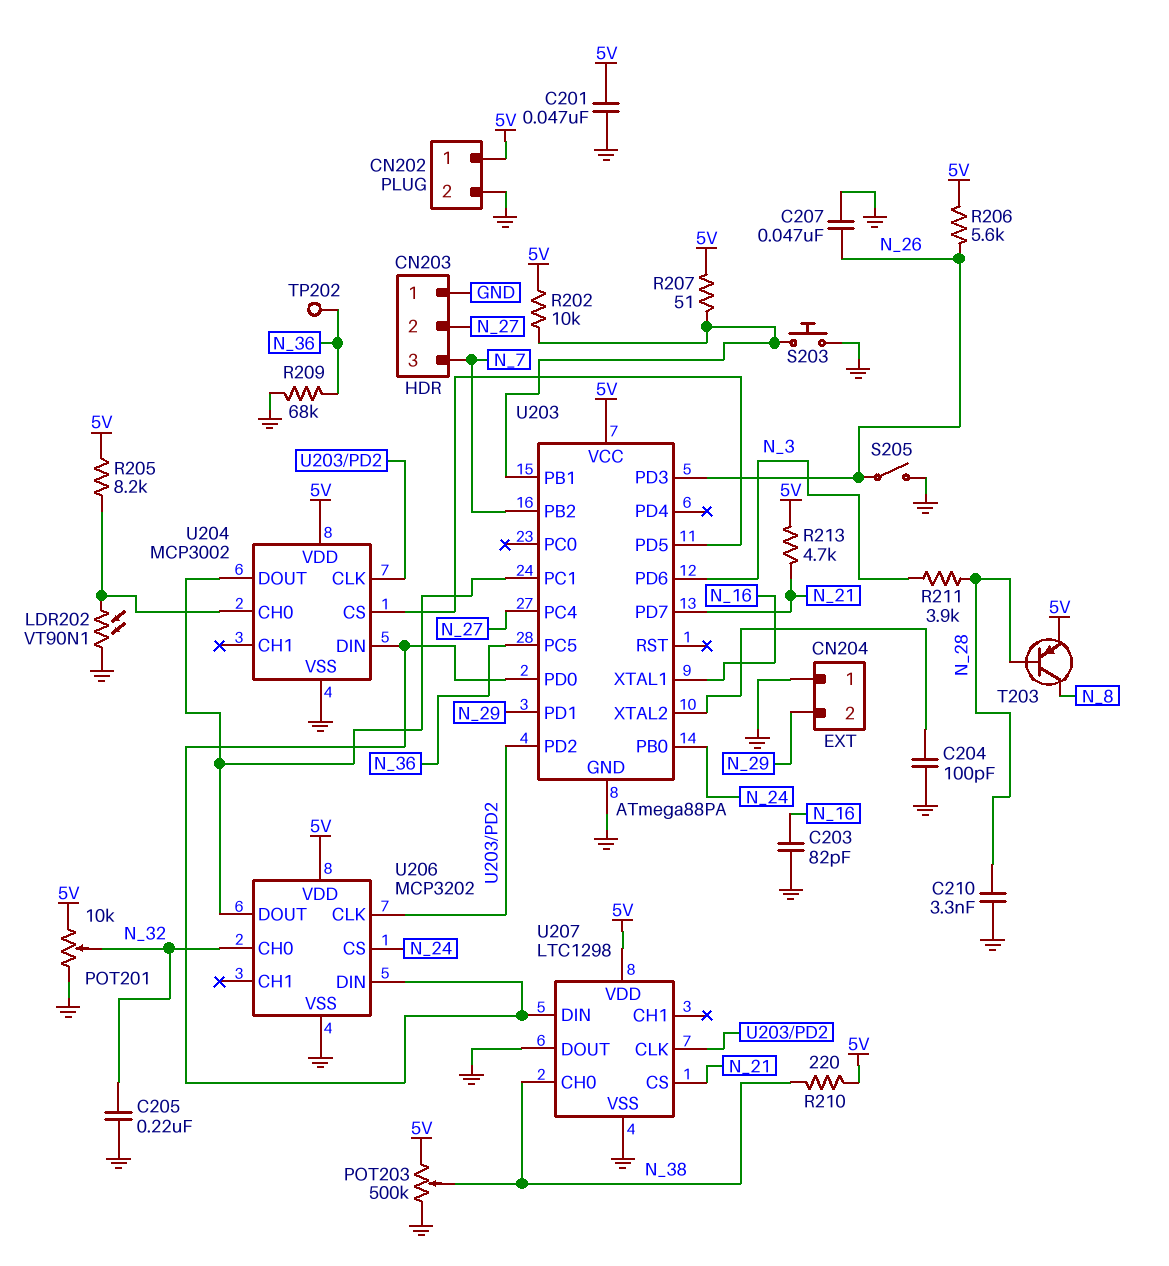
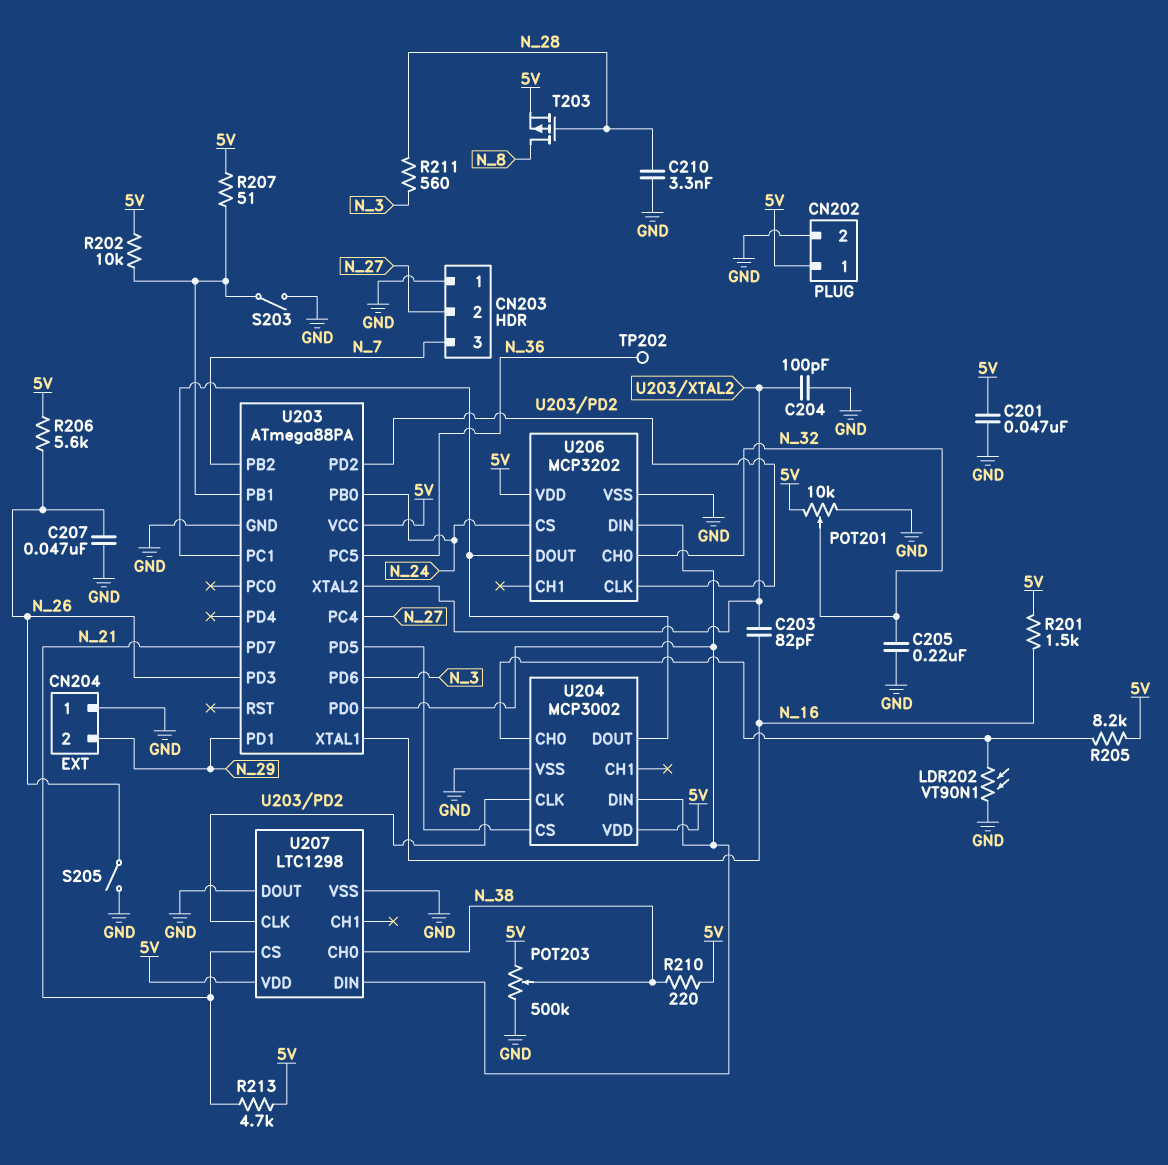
C203: 82pF (GND, N_16) -> 82pF (N_16, U203/XTAL2)
R201: none -> 1.5k (5V, N_16)
R209: 68k (GND, N_36) -> none
R211: 3.9k (N_3, N_28) -> 560 (N_3, N_28)
S203: button (GND, U203/PB1) -> switch (GND, U203/PB1)
T203: PNP (B N_28, C N_8, E 5V) -> PMOS (G N_28, D N_8, S 5V)

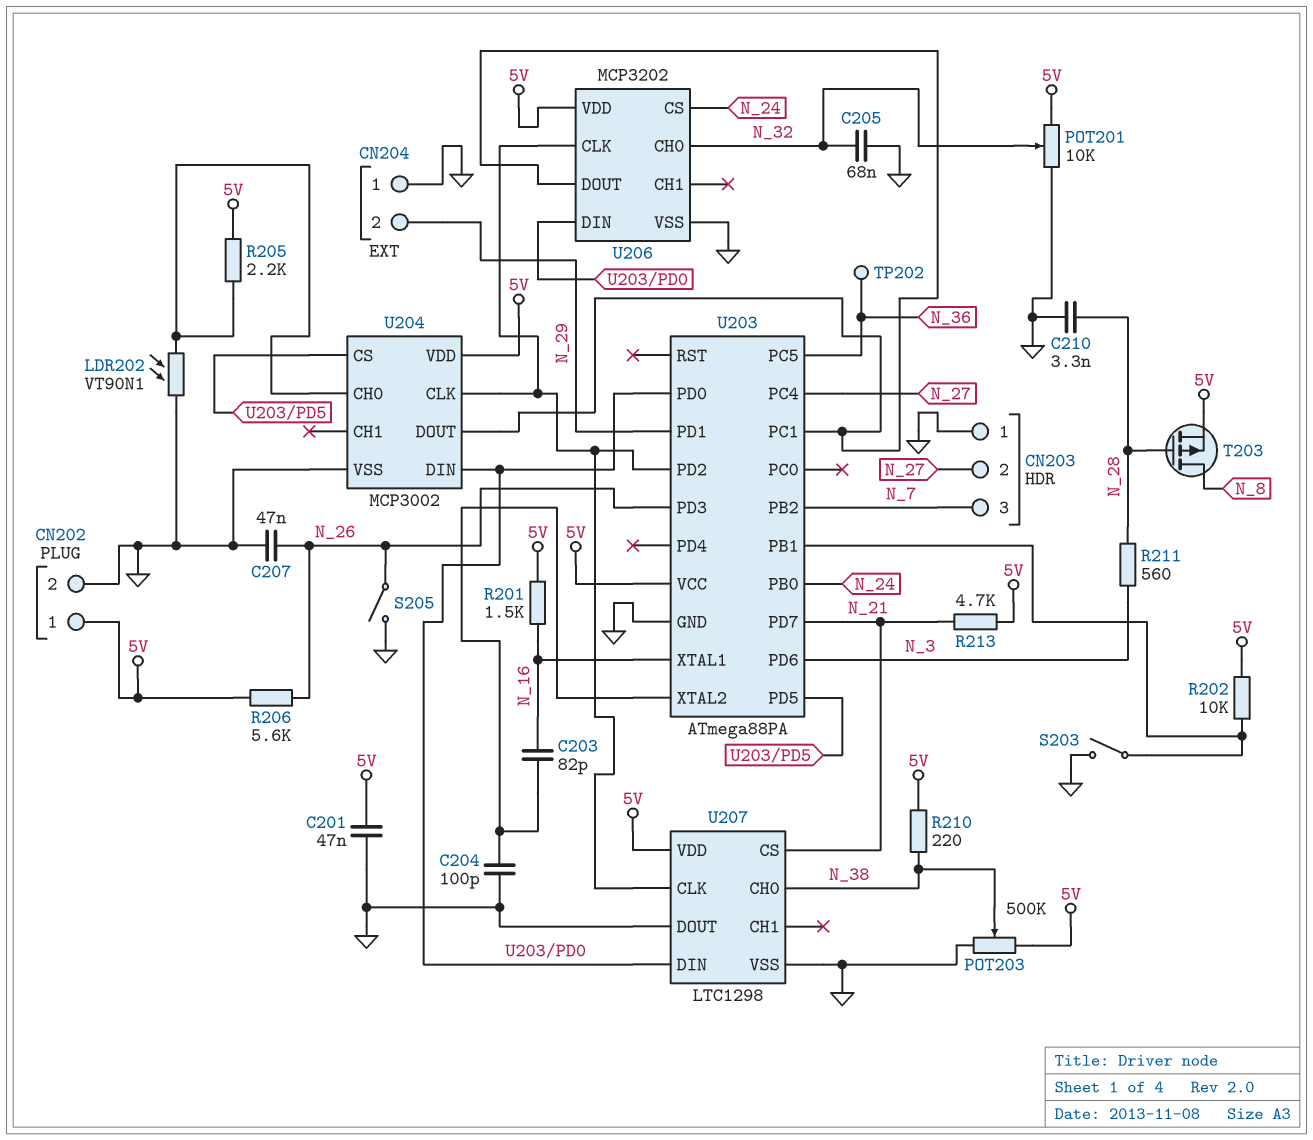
C205: 220nF (GND, N_32) -> 68nF (GND, N_32)
R205: 8.2k (5V, U204/CH0) -> 2.2k (5V, U204/CH0)
R207: 51 (5V, U203/PB1) -> none

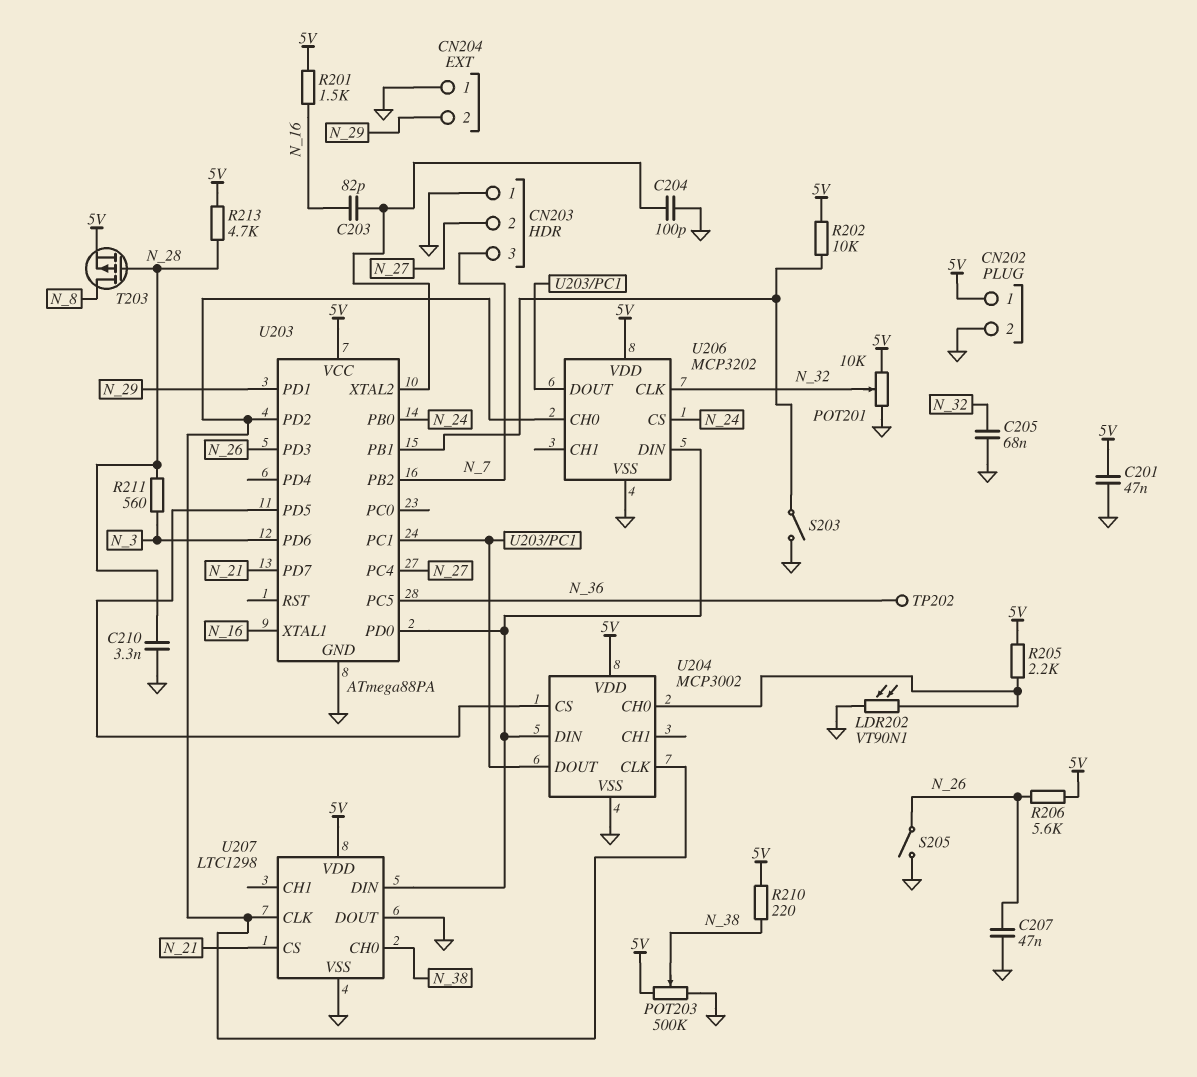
R213: 4.7k (5V, N_21) -> 4.7k (5V, N_28)
U206 pin CH0: N_32 -> U203/PD2
U206 pin CLK: U203/PD2 -> N_32

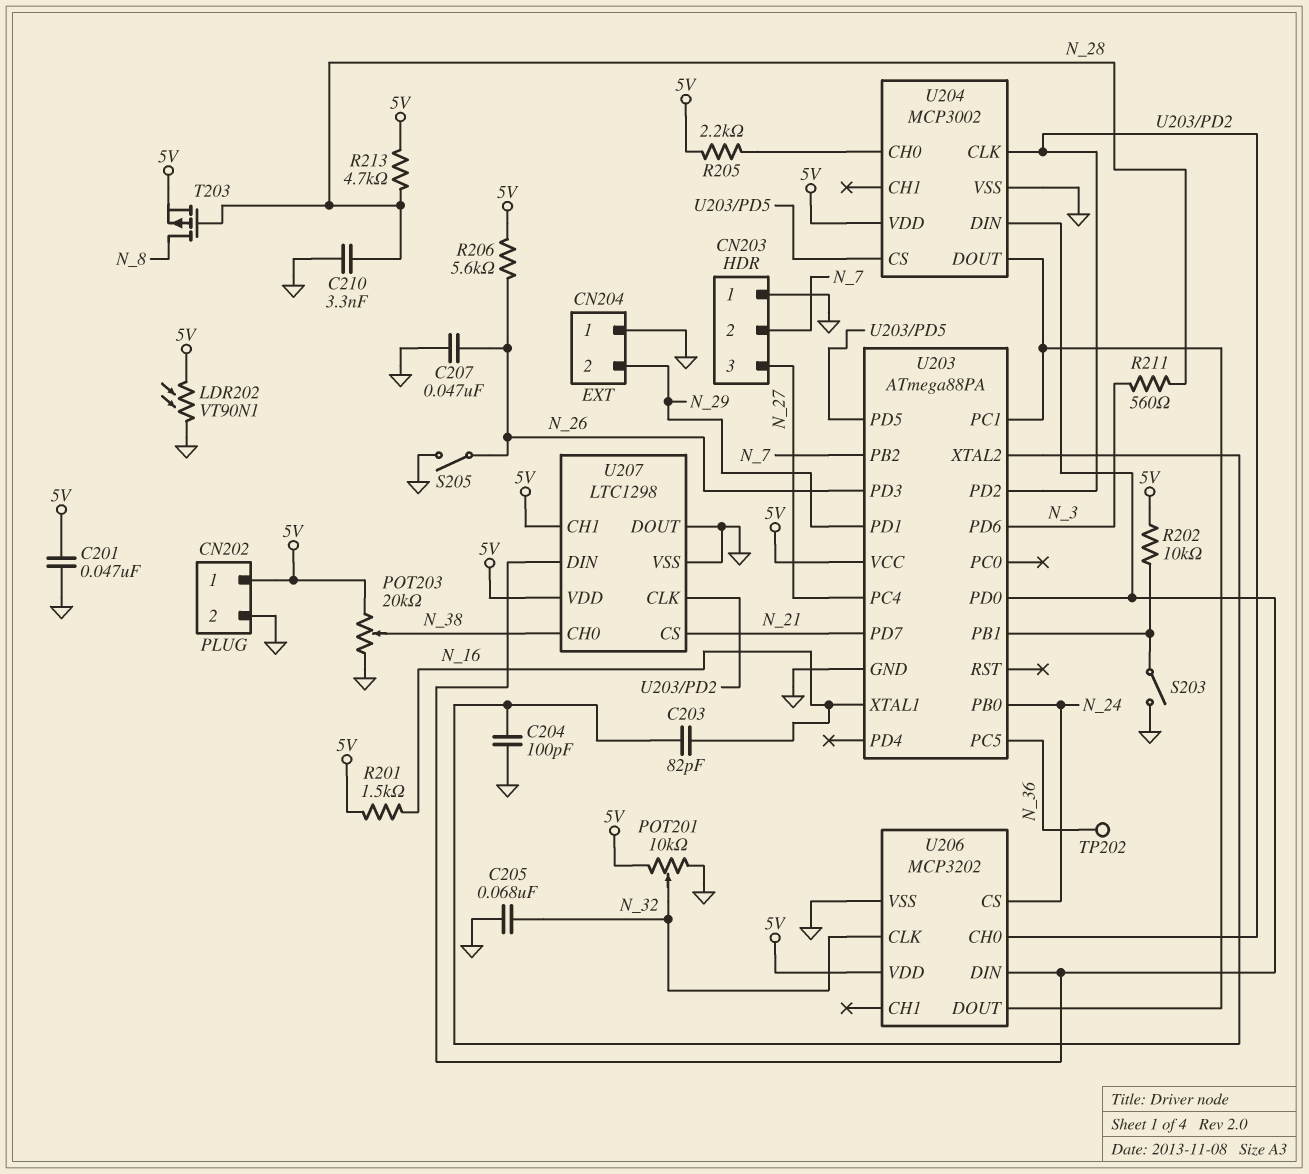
CN203 pin 2: N_27 -> N_7
CN203 pin 3: N_7 -> N_27
LDR202: VT90N1 (GND, U204/CH0) -> VT90N1 (5V, GND)
POT203: 500k (5V, GND, wiper N_38) -> 20k (5V, GND, wiper N_38)
R210: 220 (5V, N_38) -> none
U207 pin CH1: none -> 5V

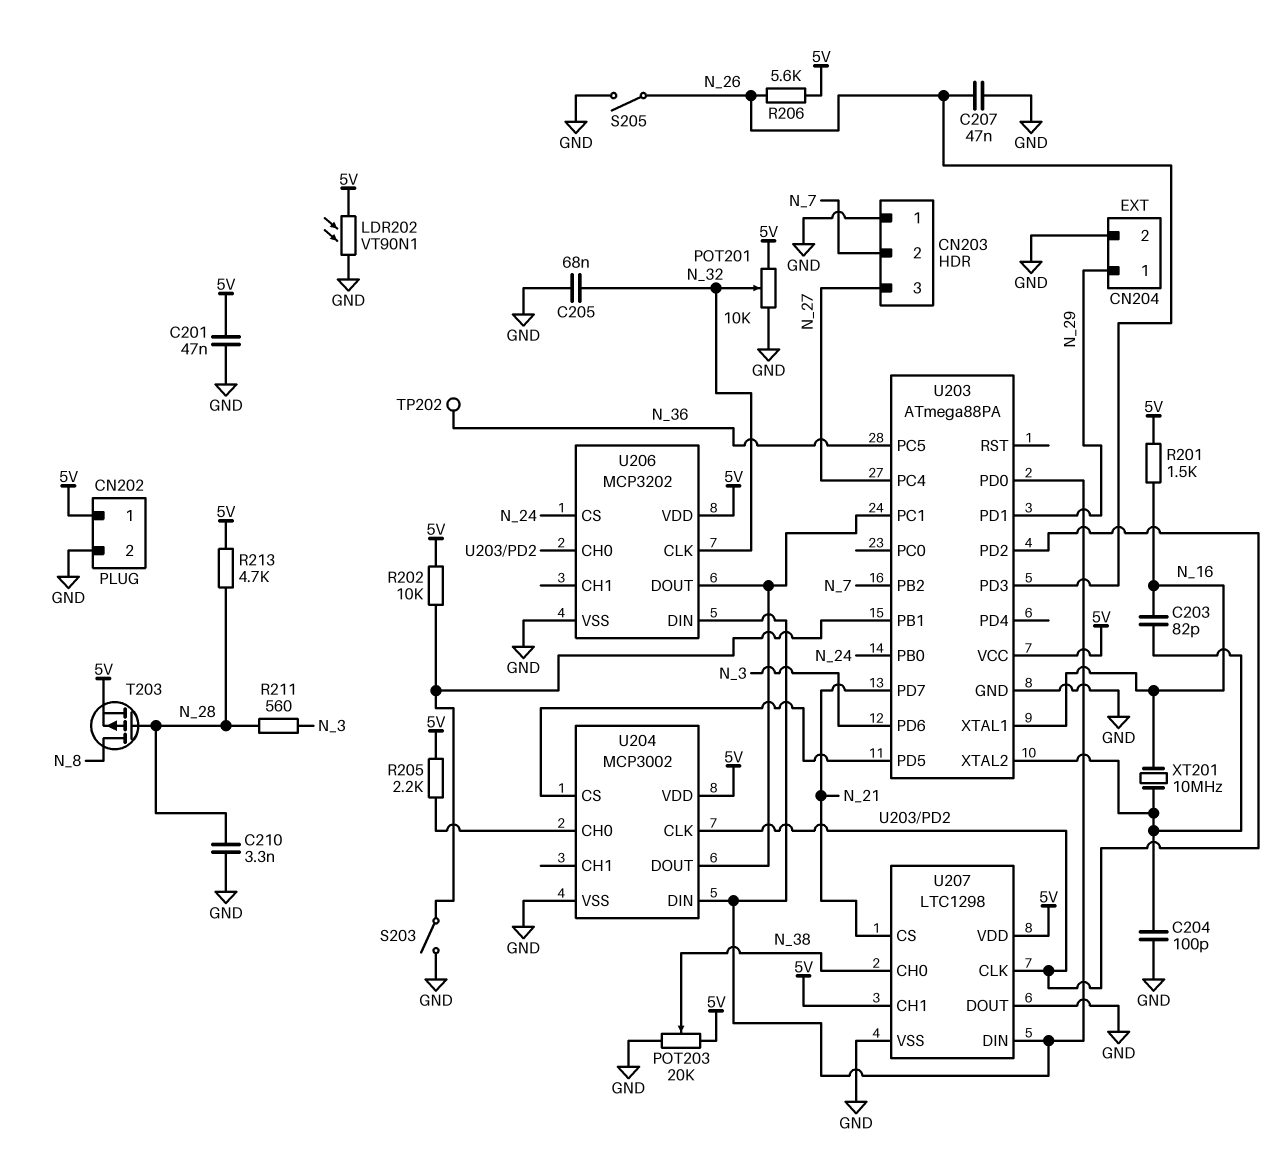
CN204 pin 1: GND -> N_29
CN204 pin 2: N_29 -> GND
XT201: none -> 10MHz (N_16, U203/XTAL2)

